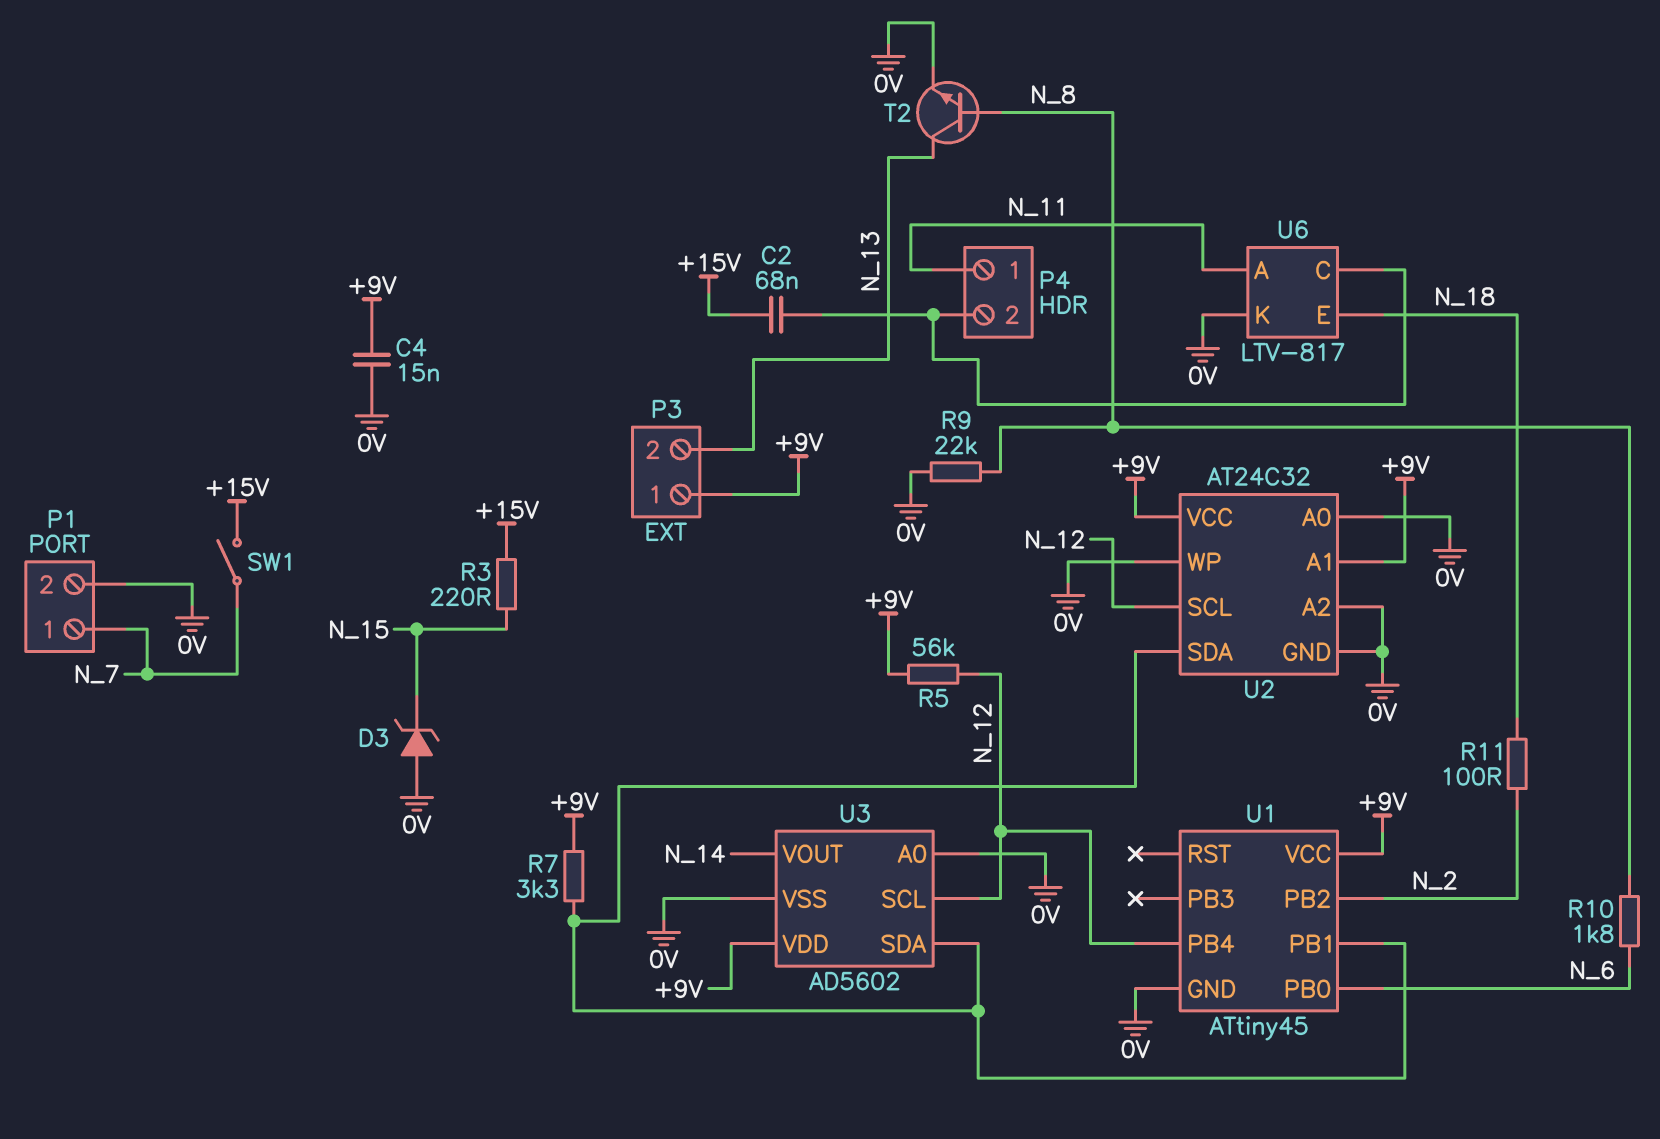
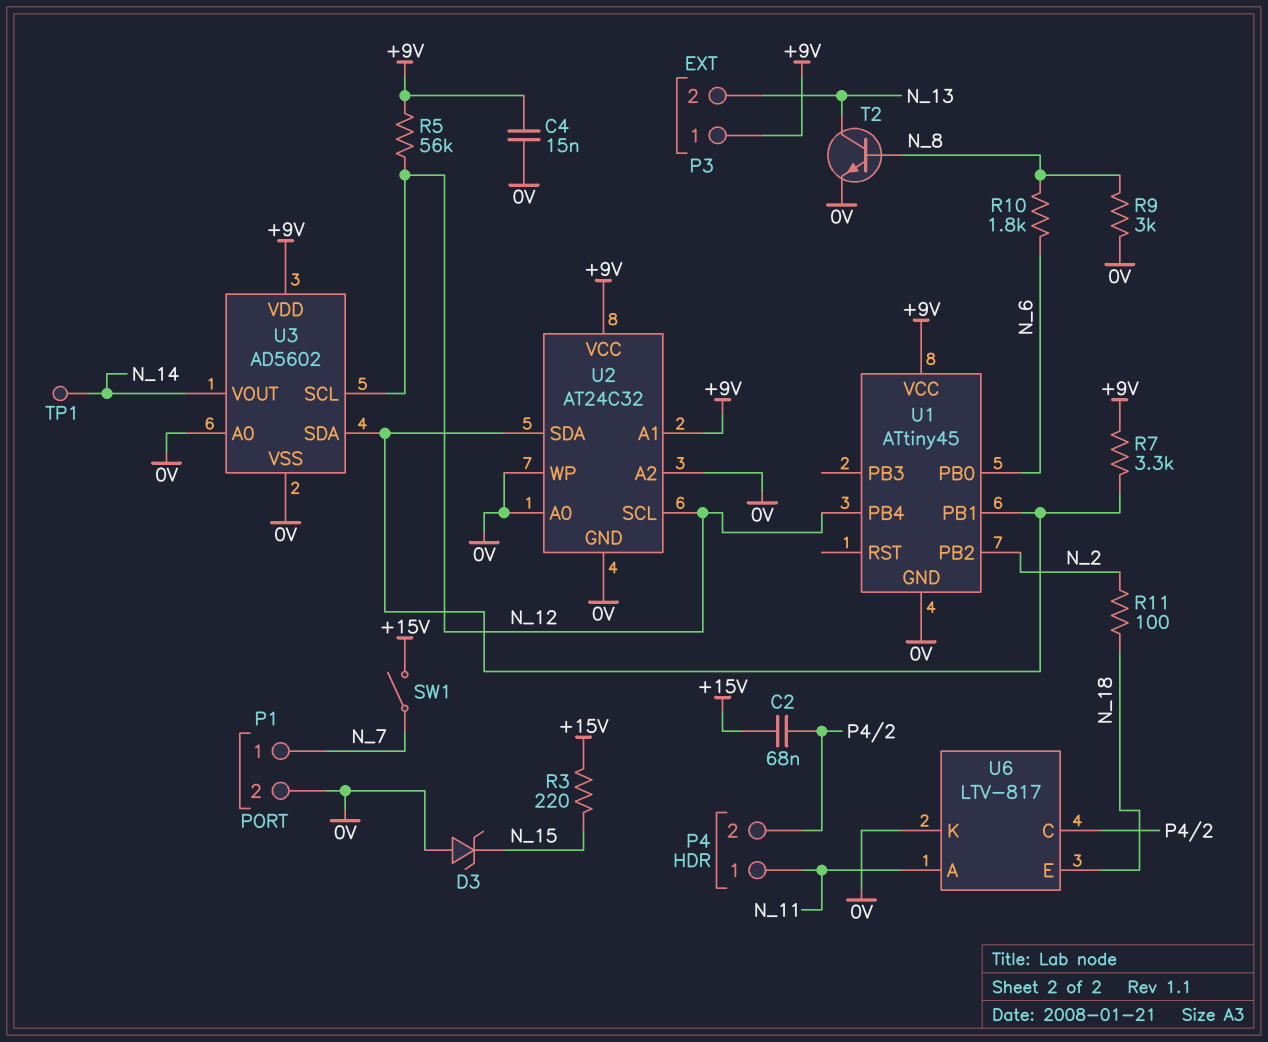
R9: 22k (0V, N_8) -> 3k (0V, N_8)
TP1: none -> test point (N_14)

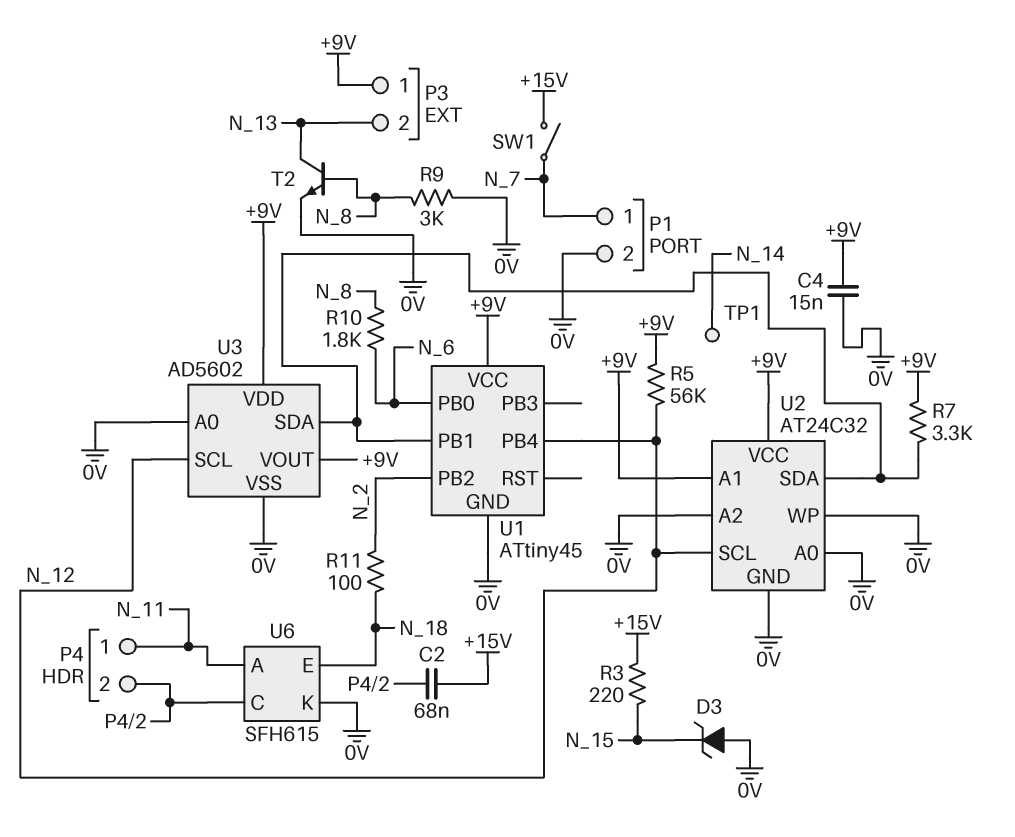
U3 pin VOUT: N_14 -> +9V
U6: LTV-817 -> SFH615

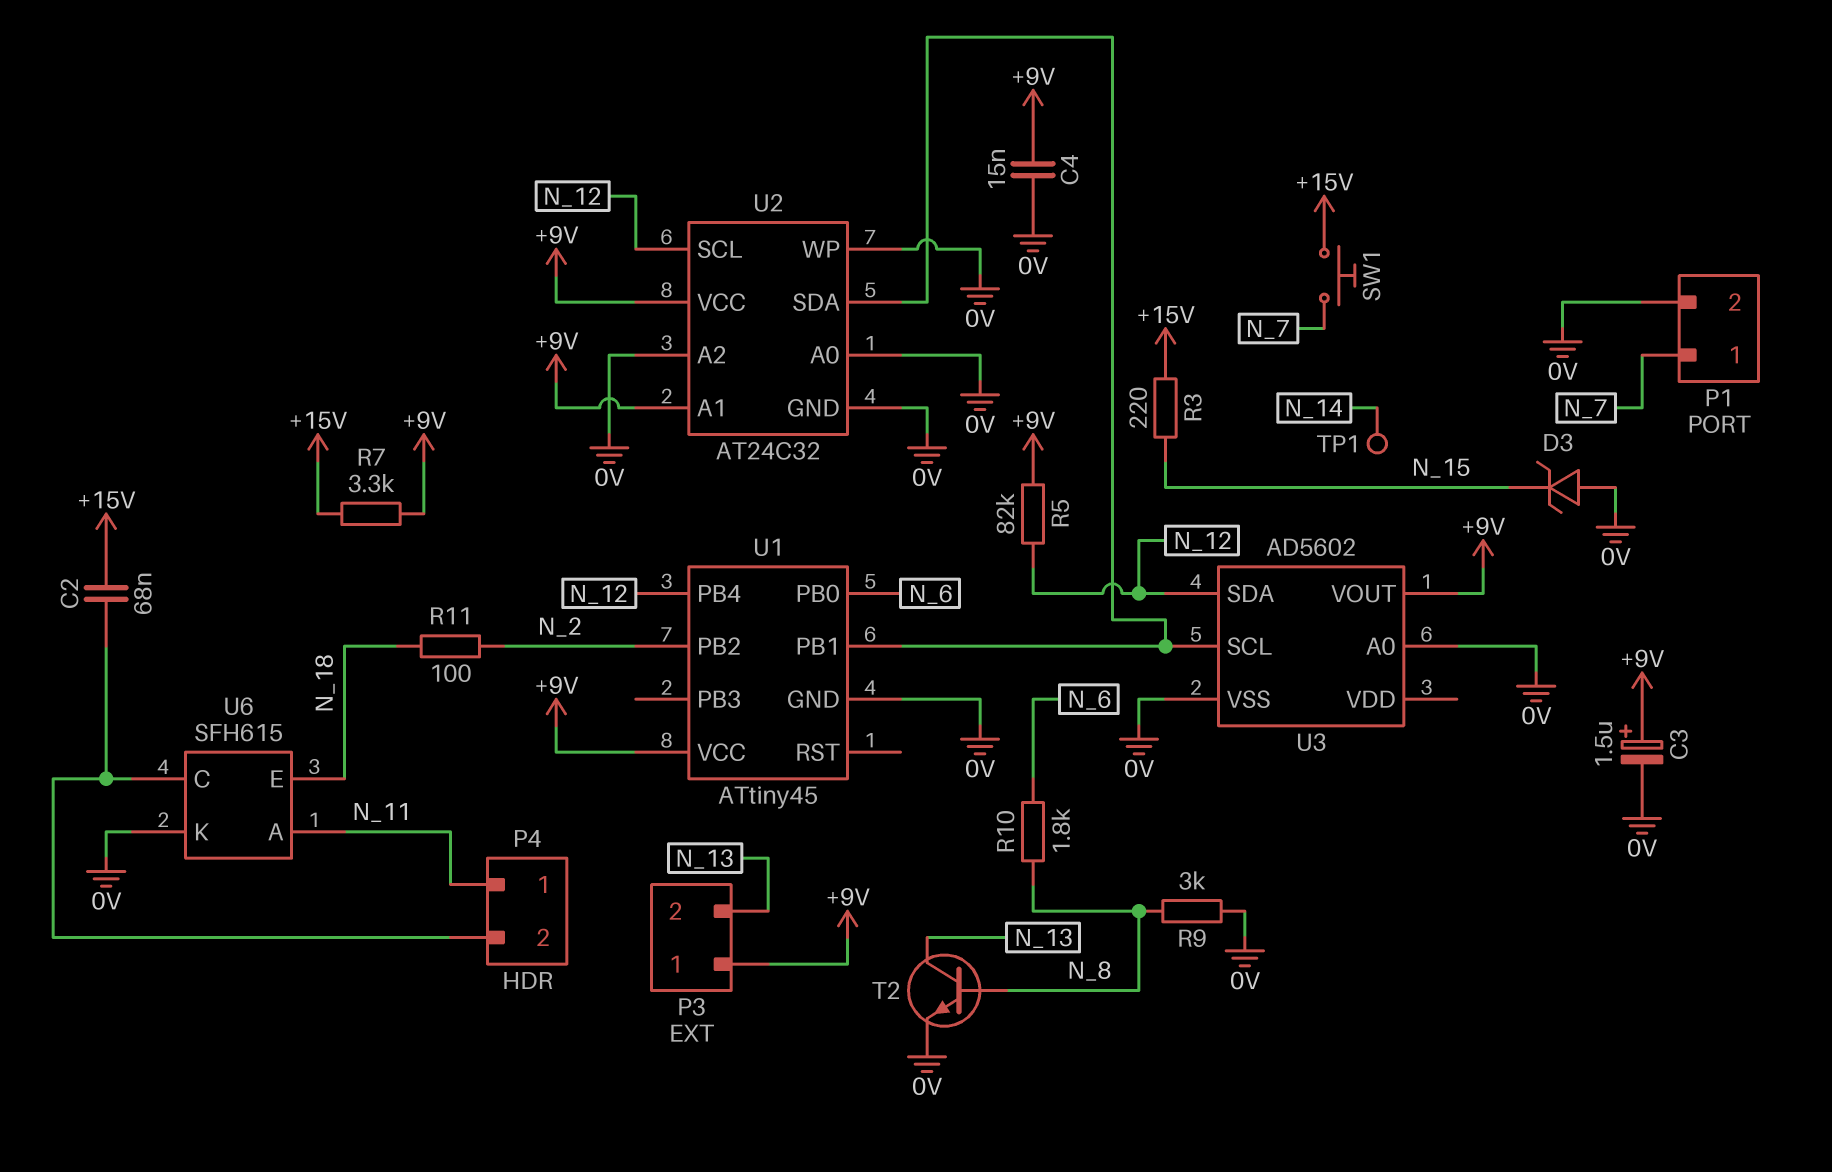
C3: none -> 1.5uF (plus +9V, minus 0V)
R5: 56k (+9V, N_12) -> 82k (+9V, N_12)
R7: 3.3k (+9V, U1/PB1) -> 3.3k (+9V, +15V)
SW1: switch (+15V, N_7) -> button (+15V, N_7)
U3 pin SCL: N_12 -> U1/PB1
U3 pin SDA: U1/PB1 -> N_12
U3 pin VDD: +9V -> none

